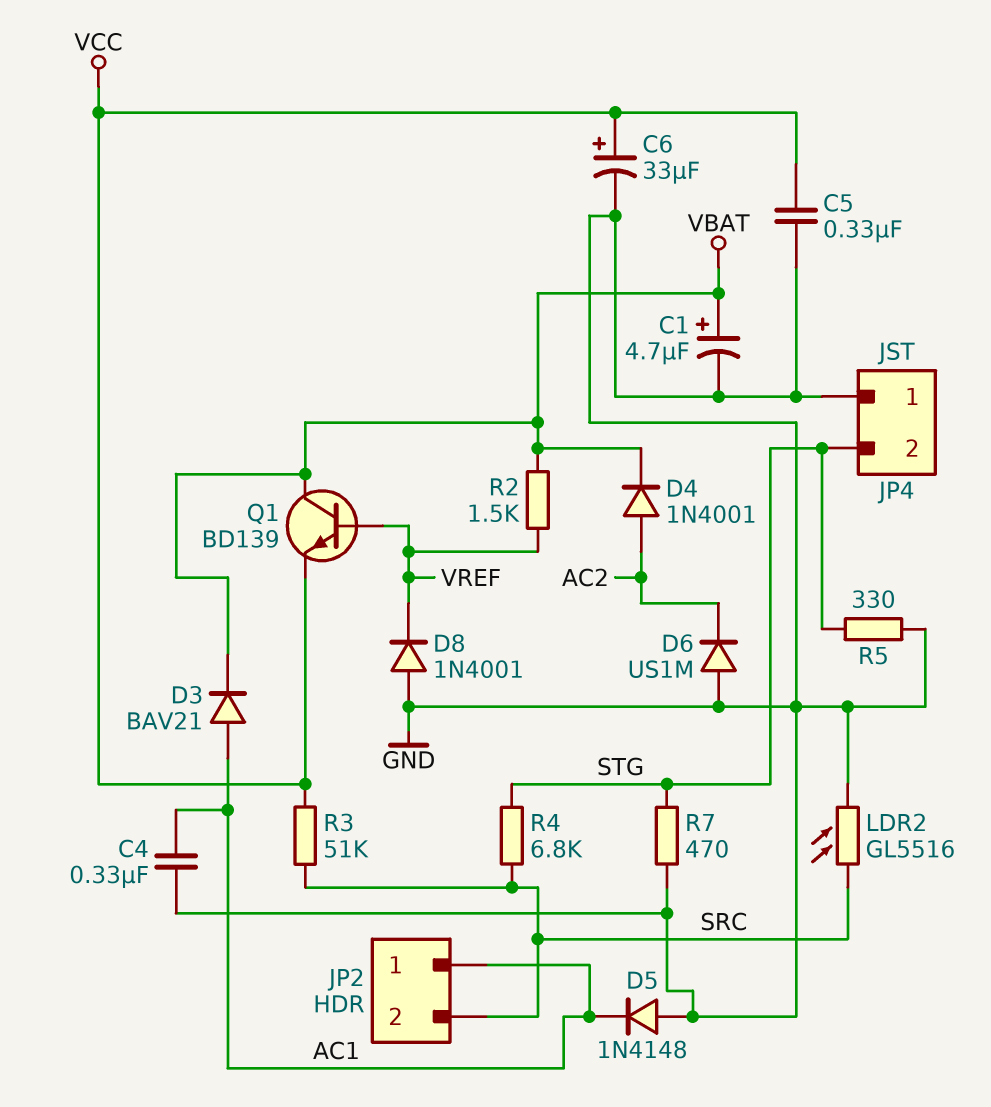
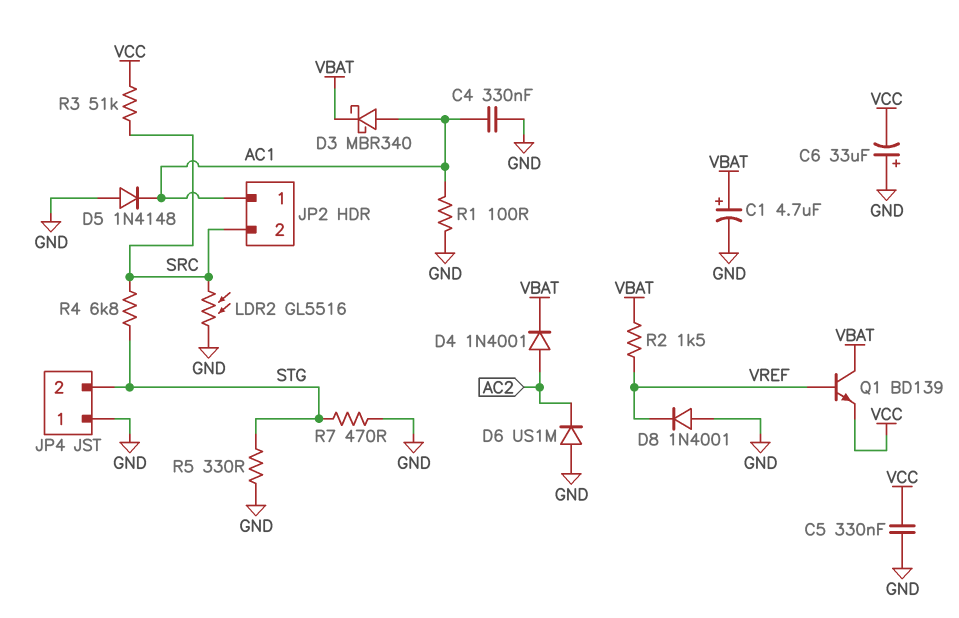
C6: 33uF (plus VCC, minus GND) -> 33uF (plus GND, minus VCC)
D3: diode BAV21 (A AC1, K VBAT) -> schottky MBR340 (A AC1, K VBAT)
R1: none -> 100 (AC1, GND)

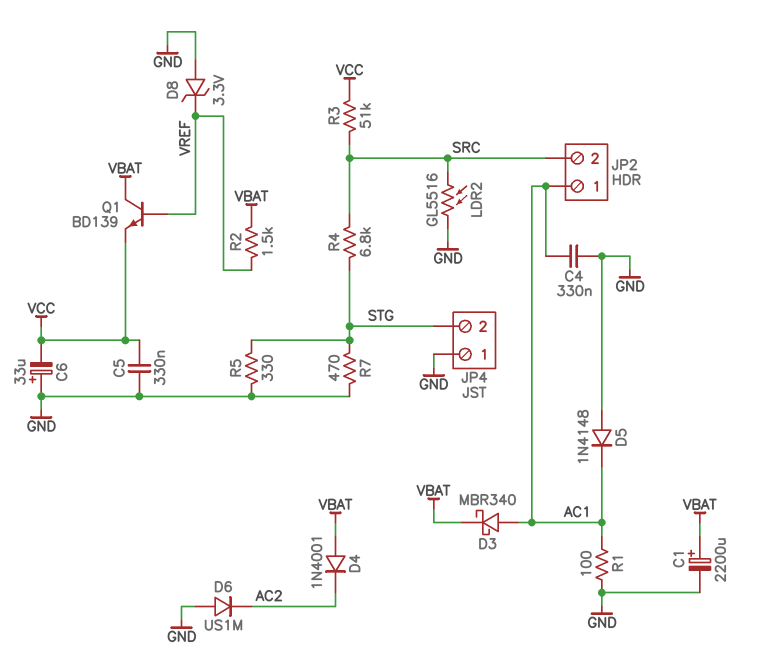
C1: 4.7uF (plus VBAT, minus GND) -> 2200uF (plus VBAT, minus GND)
D4: diode 1N4001 (A AC2, K VBAT) -> diode 1N4001 (A VBAT, K AC2)
D8: diode 1N4001 (A GND, K VREF) -> zener 3.3V (A GND, K VREF)

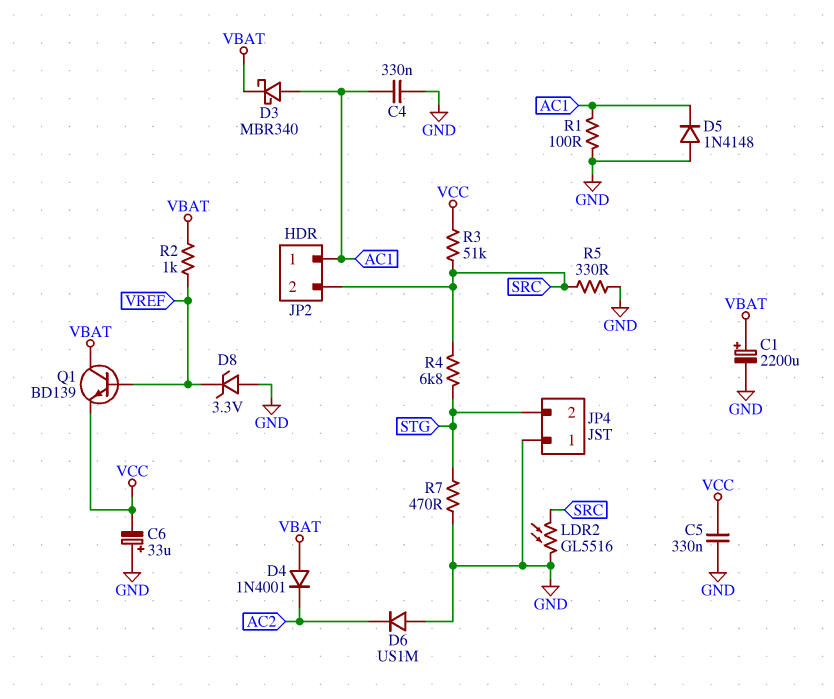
R2: 1.5k (VBAT, VREF) -> 1k (VBAT, VREF)
R5: 330 (GND, STG) -> 330 (GND, SRC)

